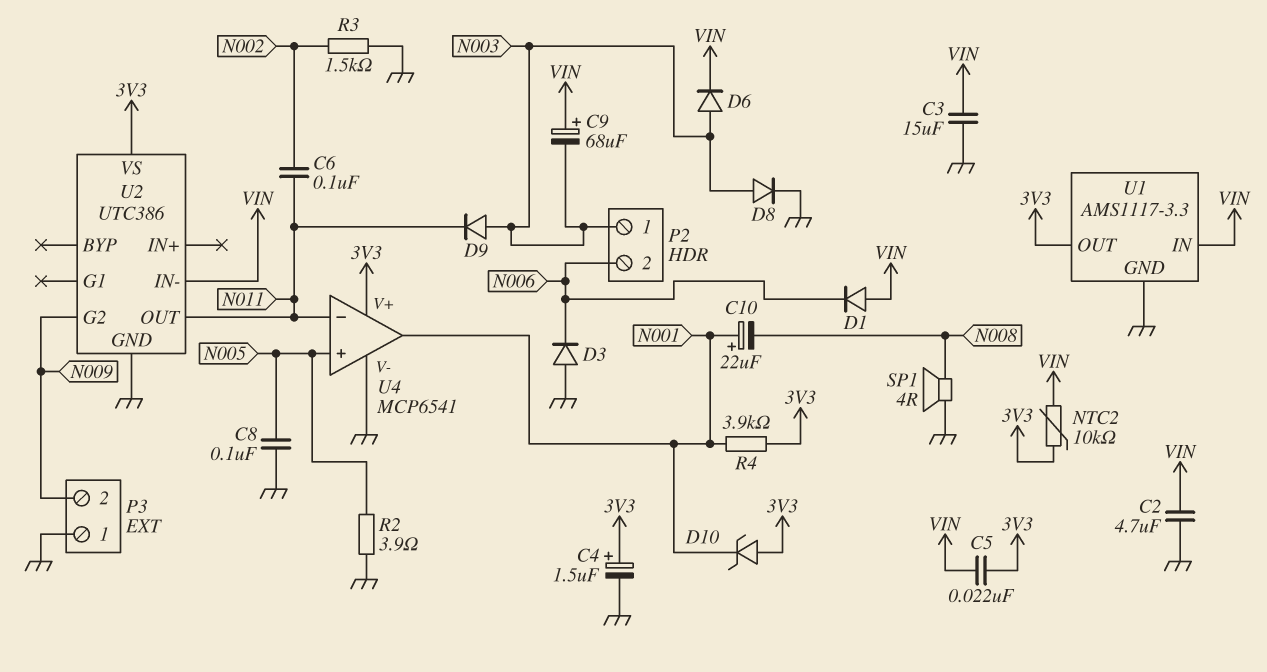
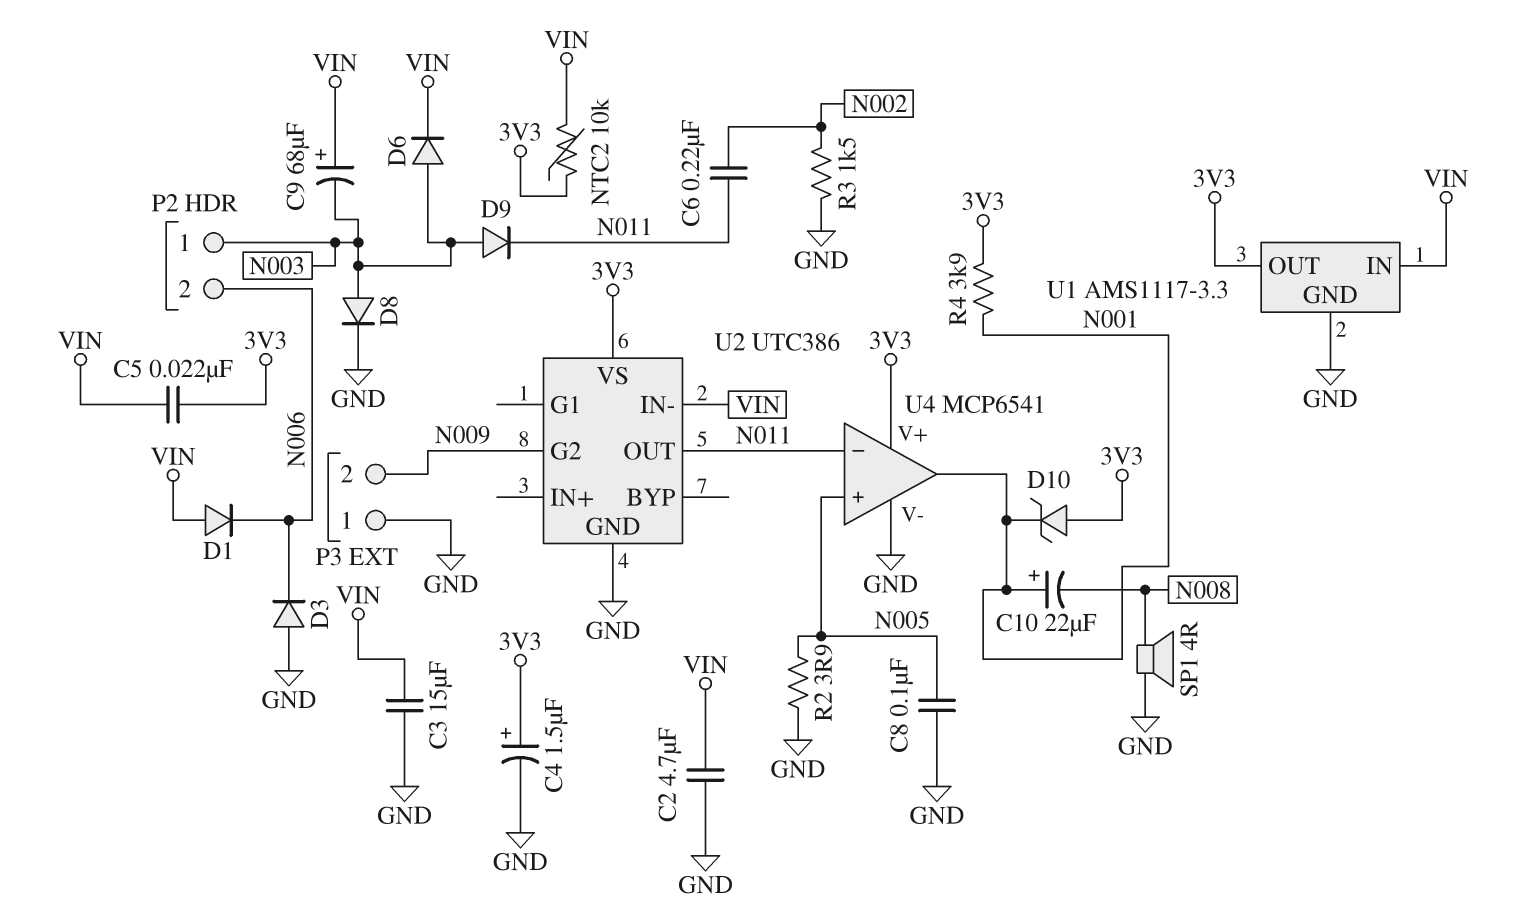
C6: 100nF (N002, N011) -> 220nF (N002, N011)

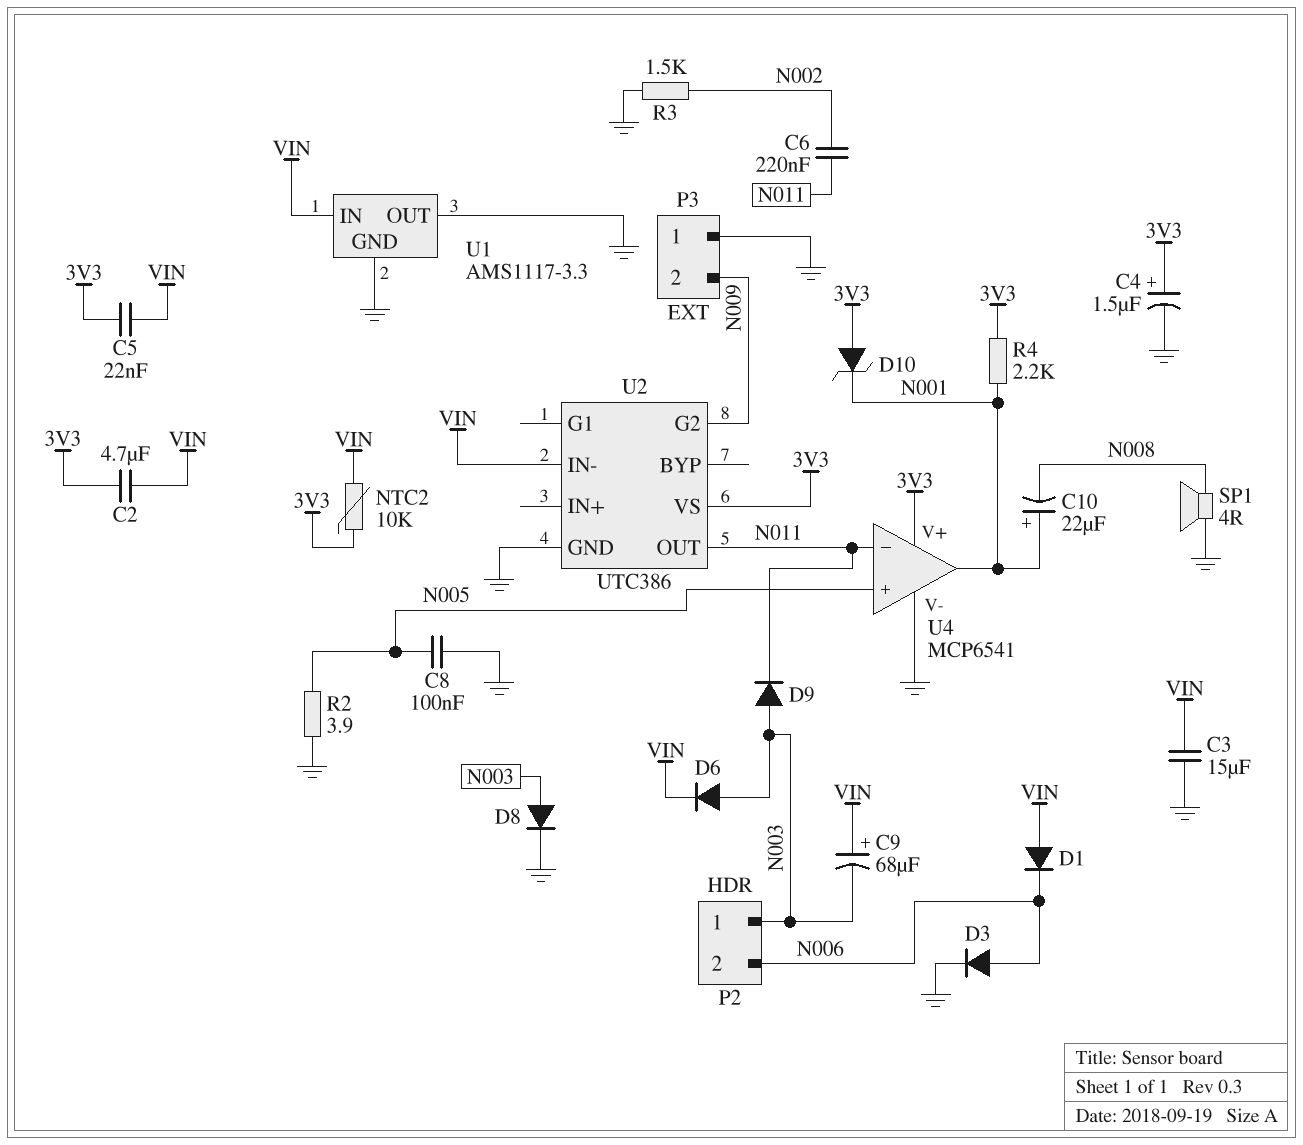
C2: 4.7uF (GND, VIN) -> 4.7uF (3V3, VIN)
D3: diode (A GND, K N006) -> diode (A N006, K GND)
R4: 3.9k (3V3, N001) -> 2.2k (3V3, N001)
U1 pin OUT: 3V3 -> GND

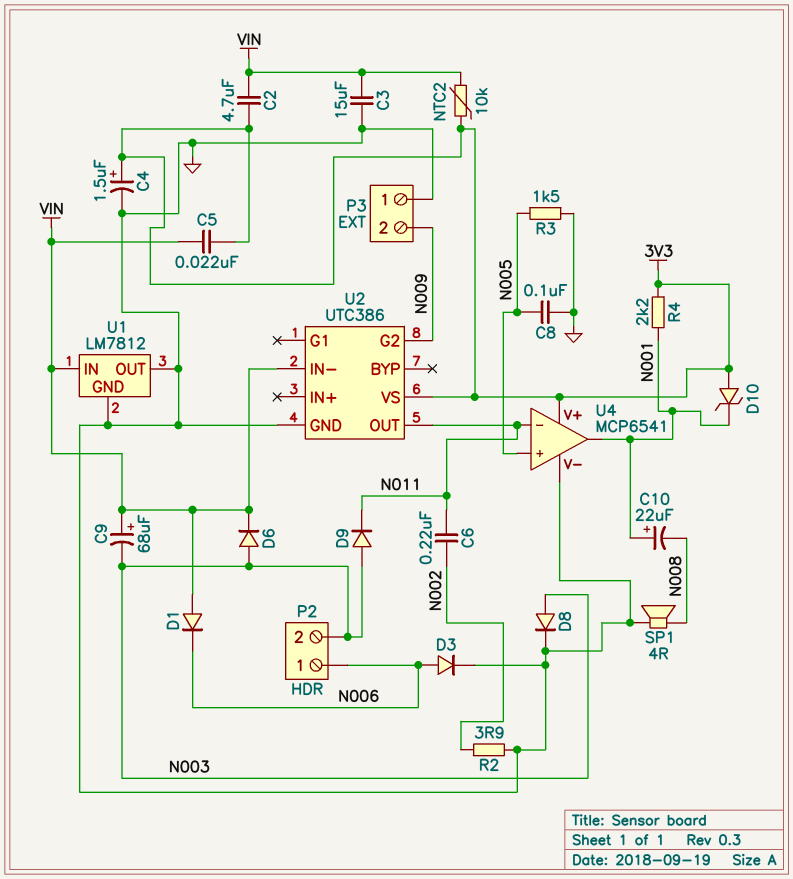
P2 pin 1: N003 -> N006
P2 pin 2: N006 -> N003
R2: 3.9 (GND, N005) -> 3.9 (GND, N002)
R3: 1.5k (GND, N002) -> 1.5k (GND, N005)
U1: AMS1117-3.3 -> LM7812

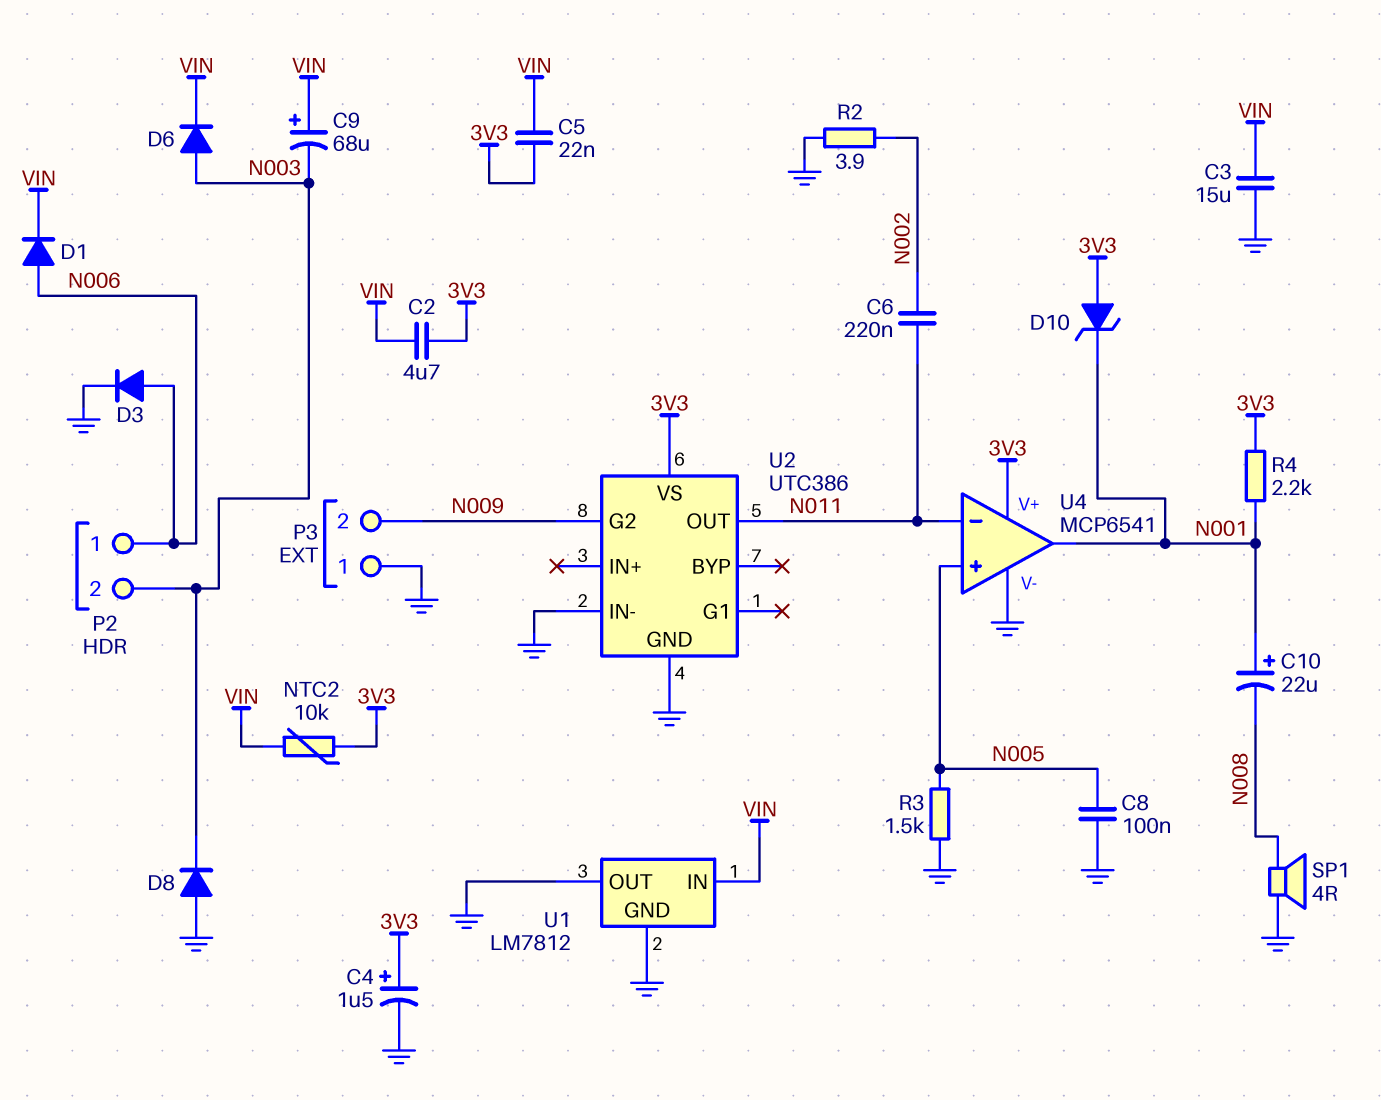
D1: diode (A VIN, K N006) -> diode (A N006, K VIN)
D8: diode (A N003, K GND) -> diode (A GND, K N003)
D9: diode (A N003, K N011) -> none
U2 pin IN-: VIN -> GND

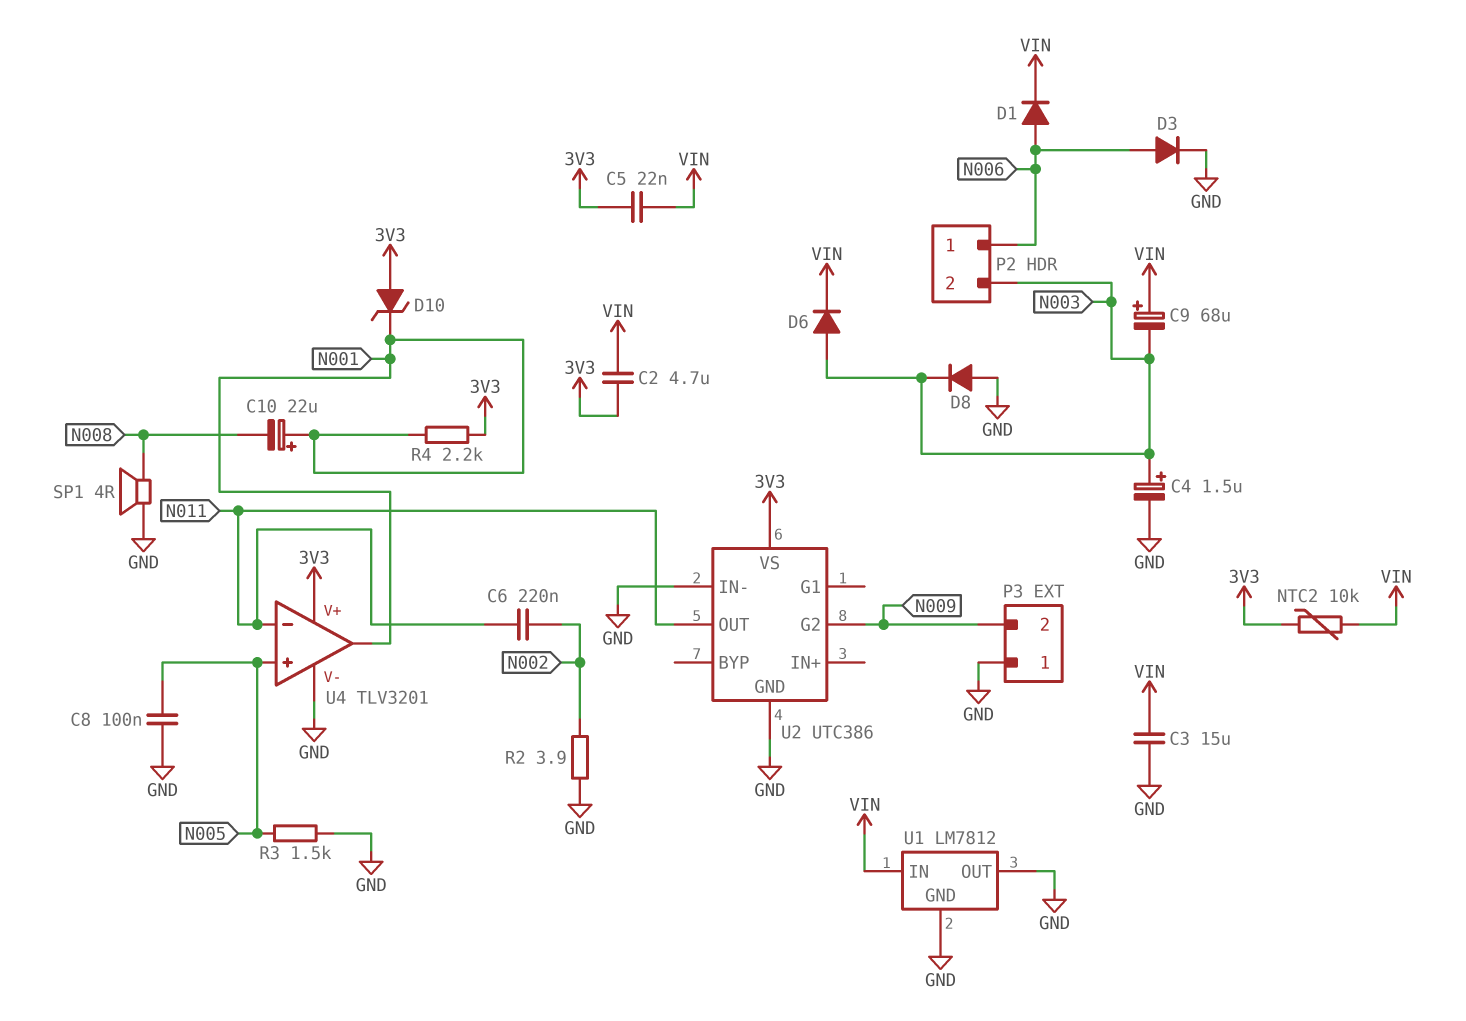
C4: 1.5uF (plus 3V3, minus GND) -> 1.5uF (plus N003, minus GND)
U4: MCP6541 -> TLV3201

